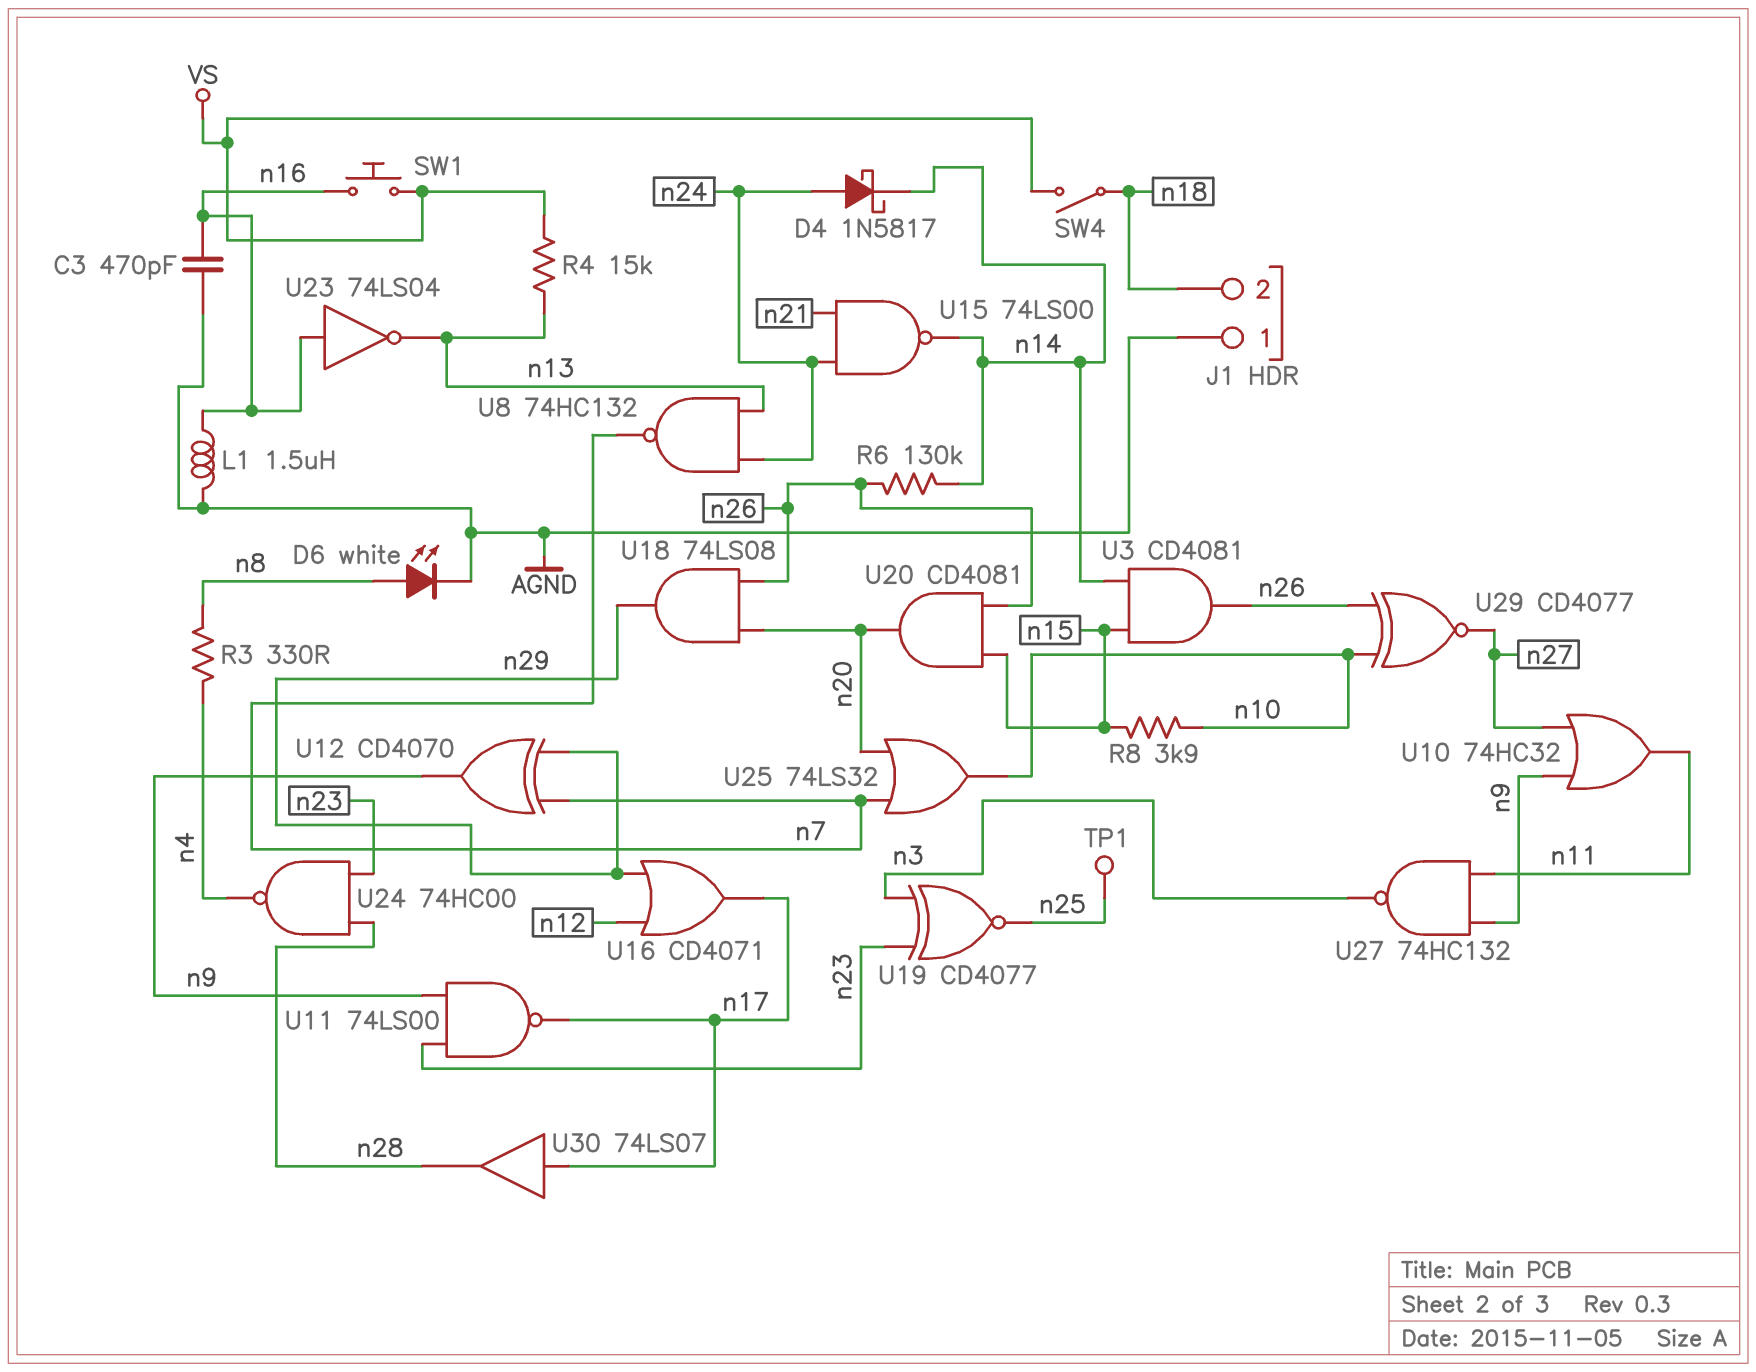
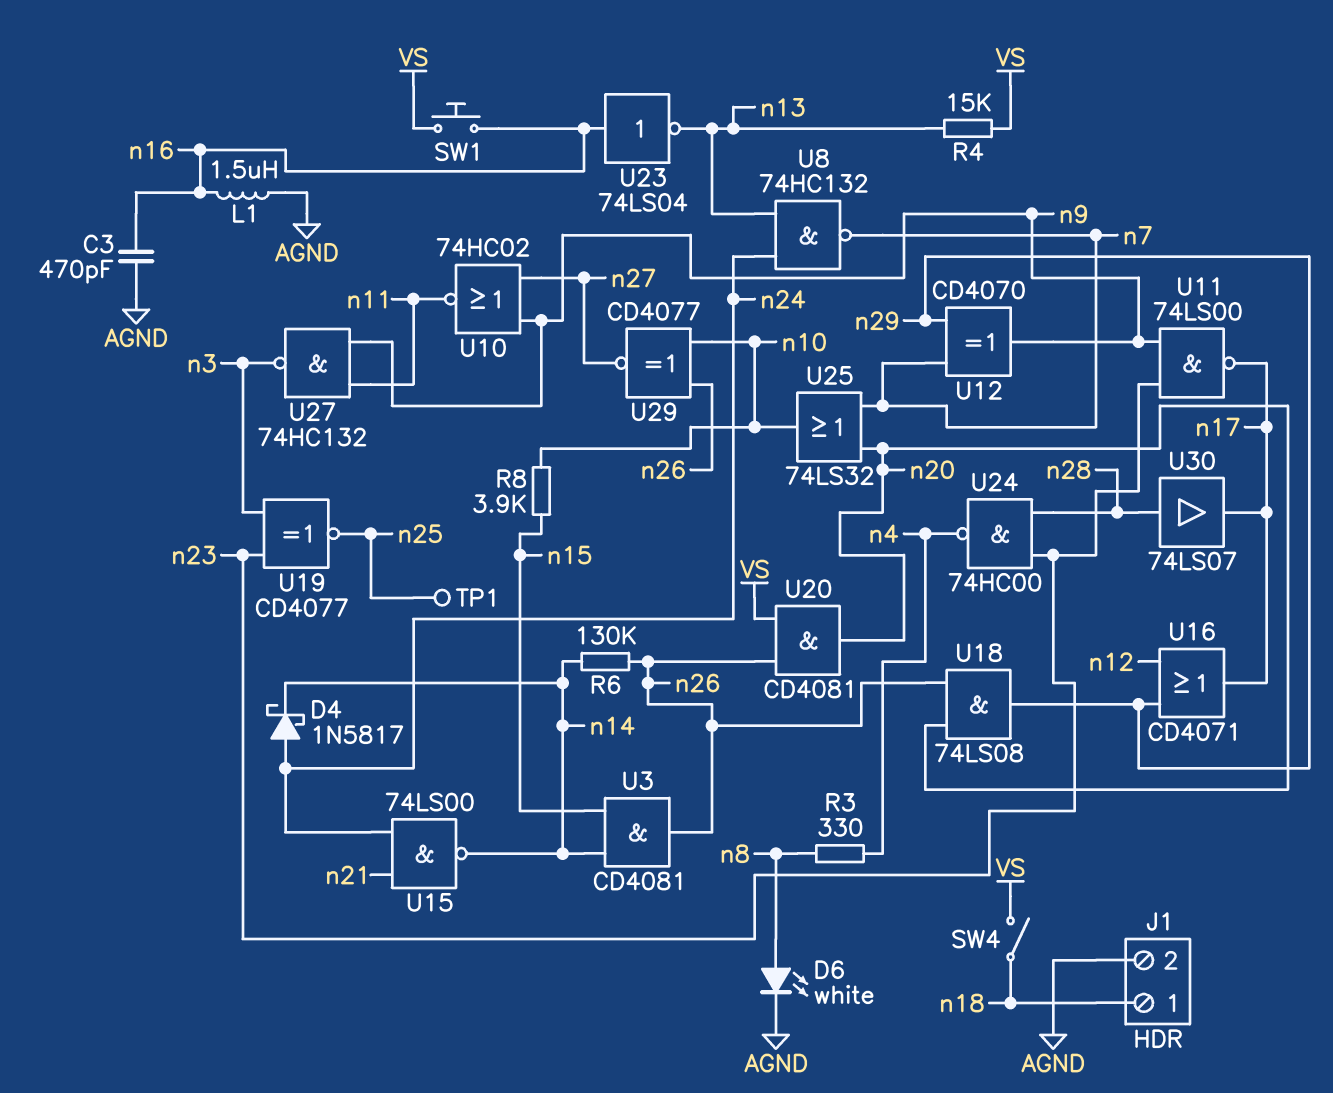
J1 pin 1: AGND -> n18
J1 pin 2: n18 -> AGND
U10: OR 74HC32 (in n9, in n27, out n11) -> NOR 74HC02 (in n9, in n27, out n11)
U20: AND CD4081 (in n15, in n26, out n20) -> AND CD4081 (in VS, in n26, out n20)
U30: buffer 74LS07 (in n17, out n28) -> buffer 74LS07 (in n28, out n17)

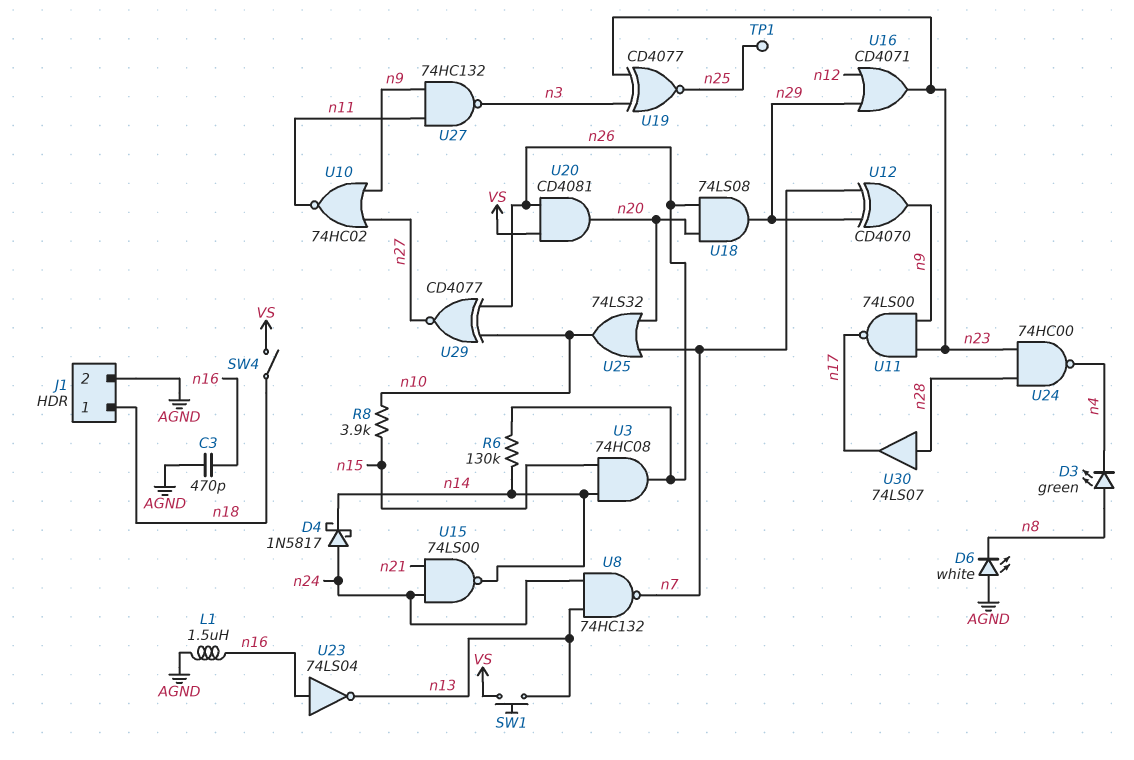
D3: none -> LED green (A n8, K n4)
D6: LED white (A n8, K AGND) -> LED white (A AGND, K n8)
R3: 330 (n4, n8) -> none
R4: 15k (VS, n13) -> none
SW1: button (VS, n16) -> button (VS, n13)
U3: AND CD4081 (in n14, in n15, out n26) -> AND 74HC08 (in n14, in n15, out n26)
U16: OR CD4071 (in n12, in n29, out n17) -> OR CD4071 (in n12, in n29, out n23)

